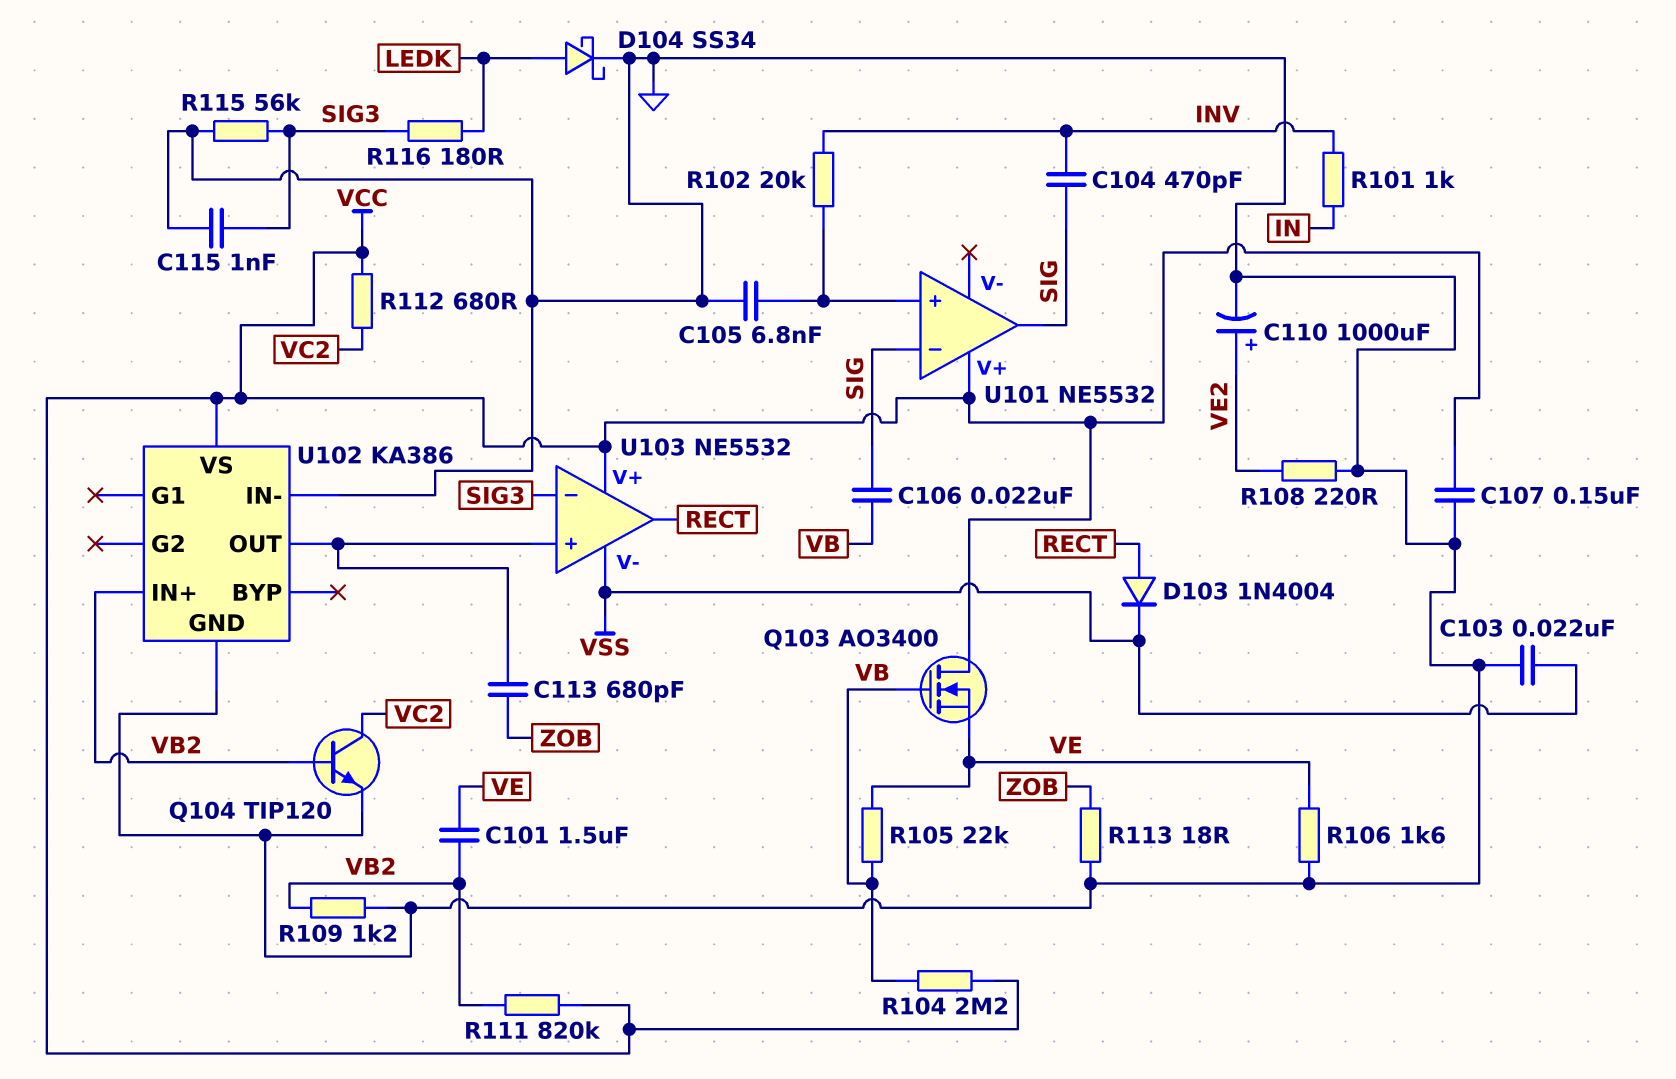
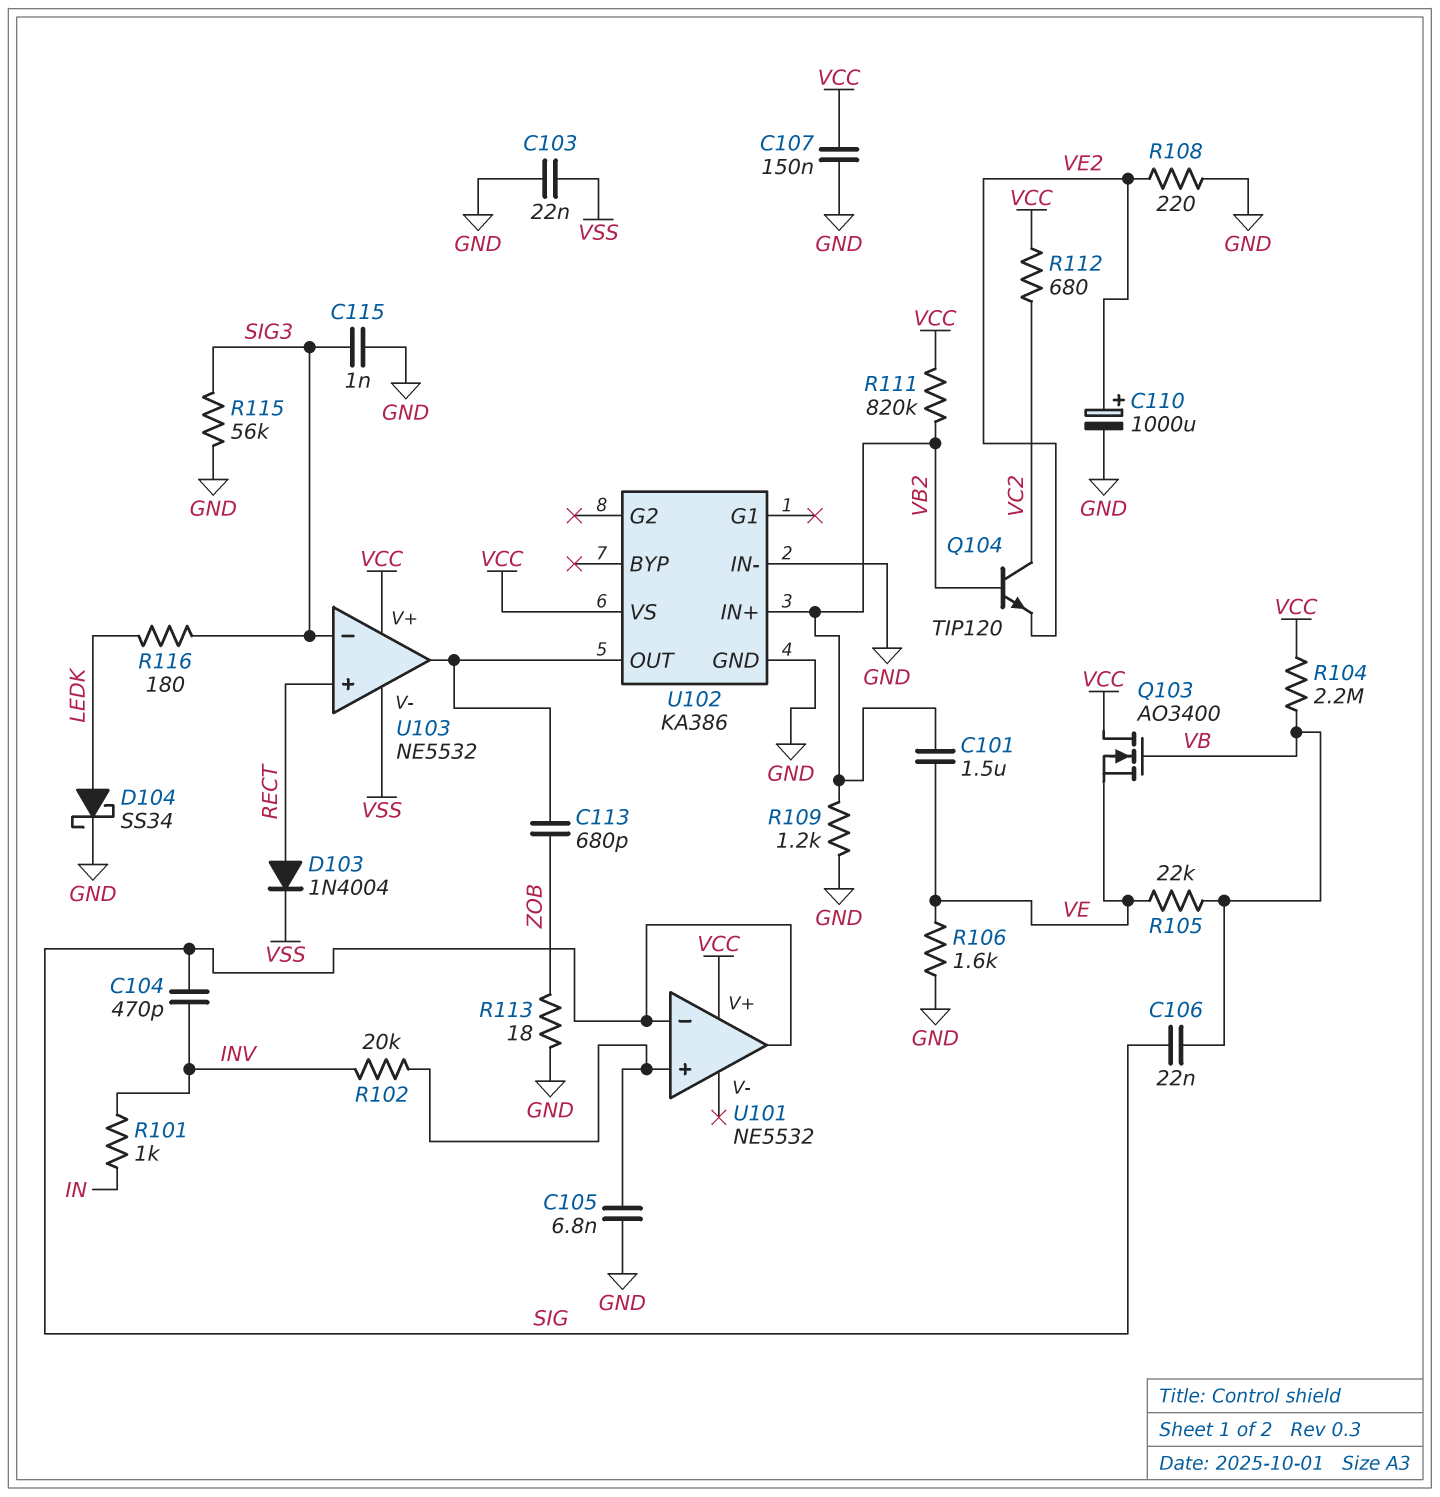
Q104: NPN TIP120 (B VB2, C VC2, E GND) -> NPN TIP120 (B VB2, C VC2, E VE2)
U103 pin in+: U102/OUT -> RECT
U103 pin out: RECT -> U102/OUT

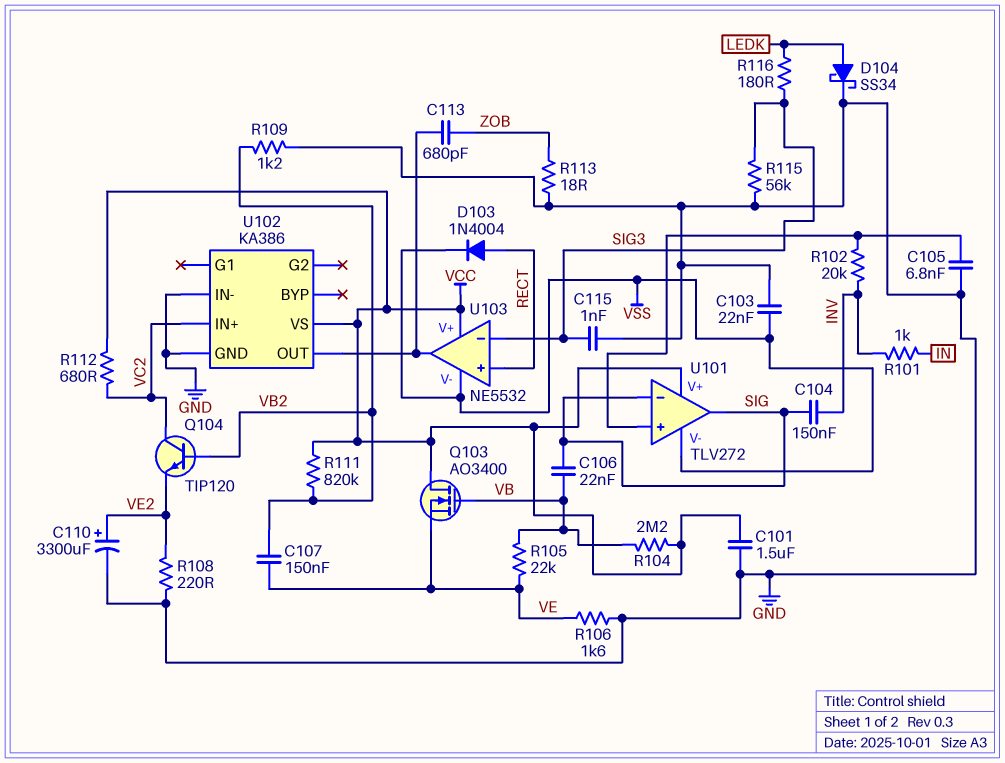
C101: 1.5uF (VB2, VE) -> 1.5uF (GND, VCC)
C104: 470pF (INV, SIG) -> 150nF (INV, SIG)
C107: 150nF (GND, VCC) -> 150nF (VB2, VE)
C110: 1000uF (plus VE2, minus GND) -> 3300uF (plus VE2, minus GND)
U101: NE5532 -> TLV272
U101 pin V-: none -> VSS
U102 pin IN+: VB2 -> VC2

